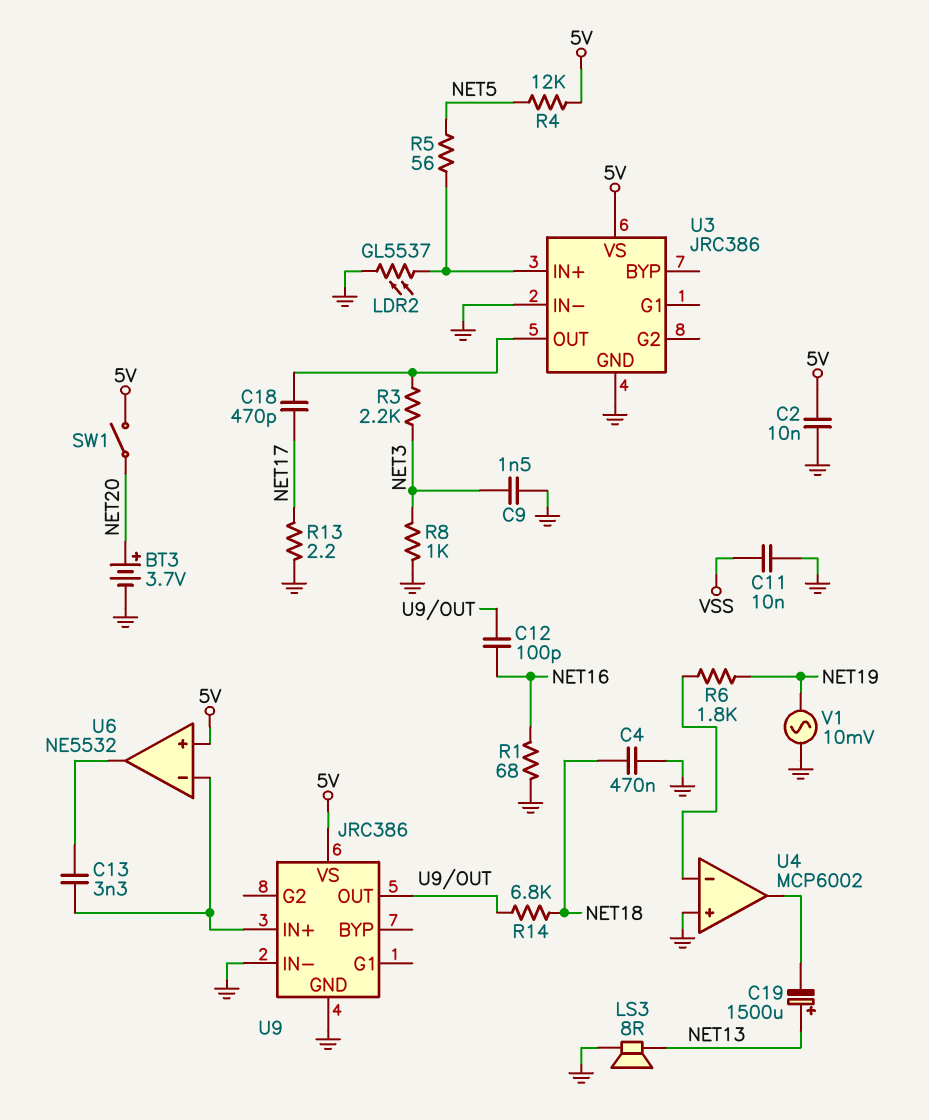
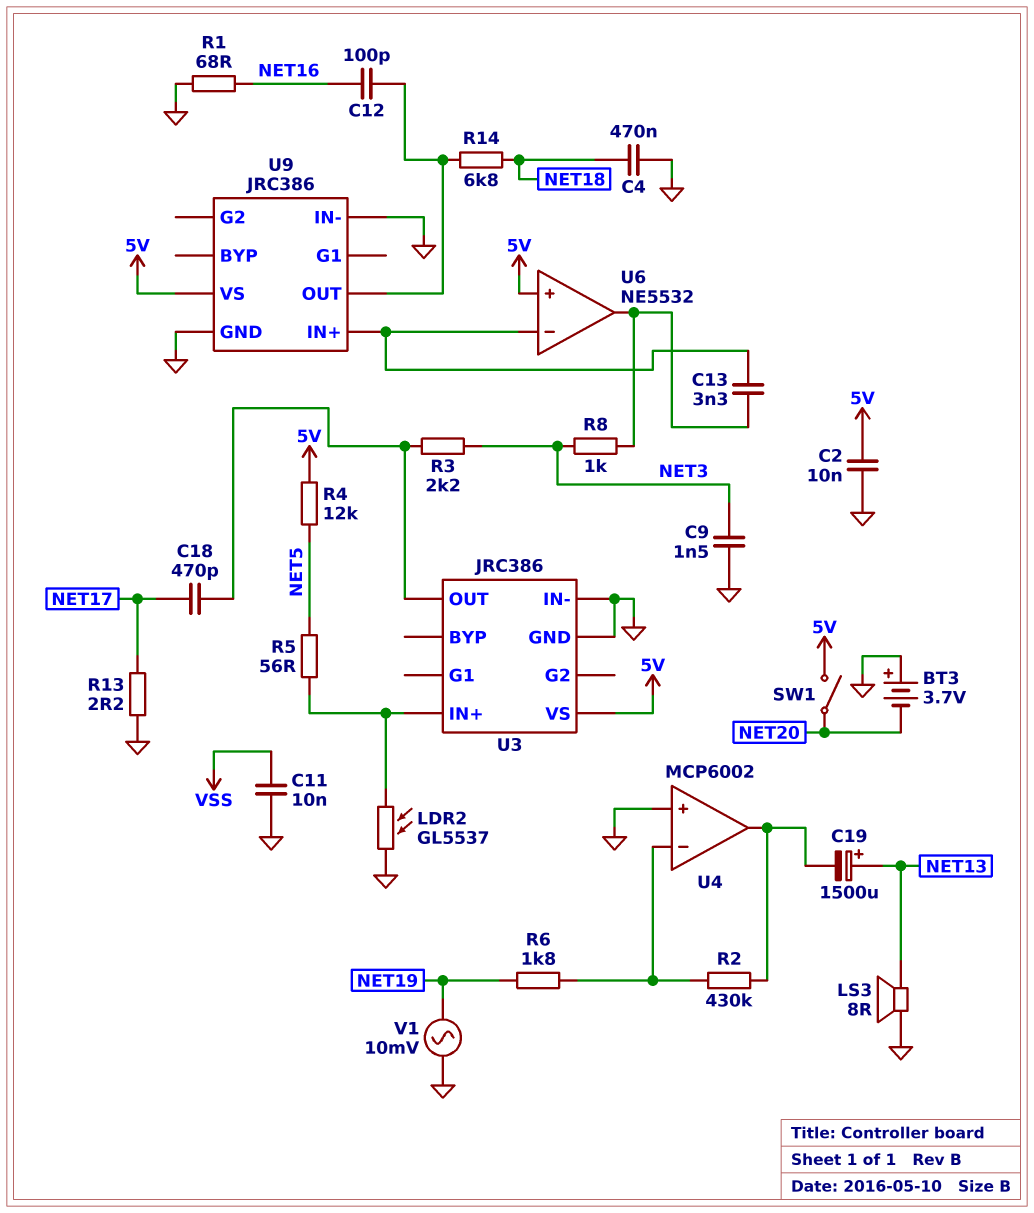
BT3: 3.7V (plus NET20, minus GND) -> 3.7V (plus GND, minus NET20)
R2: none -> 430k (U4/in-, U4/out)
R8: 1k (GND, NET3) -> 1k (NET3, U6/out)

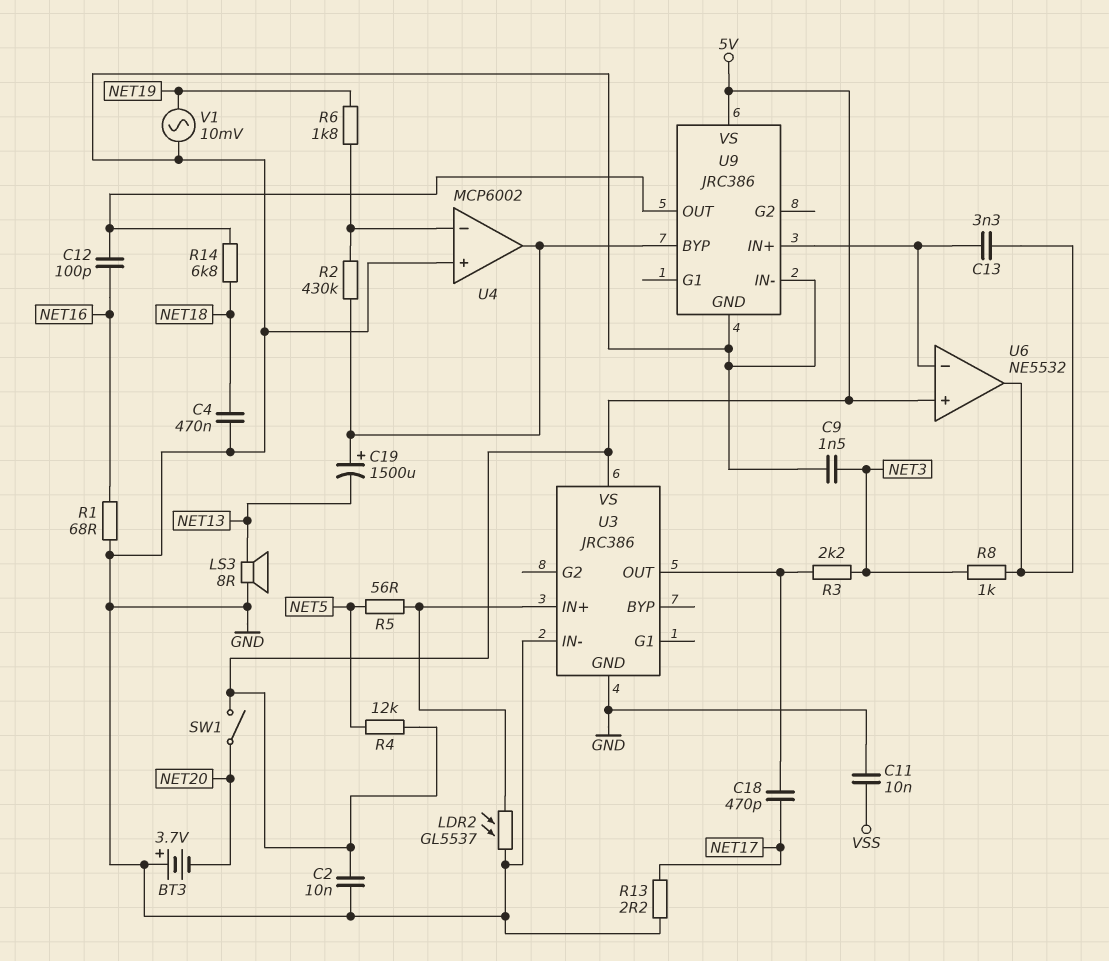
C19: 1500uF (plus NET13, minus U4/out) -> 1500uF (plus U4/out, minus NET13)
U9 pin BYP: none -> U4/out

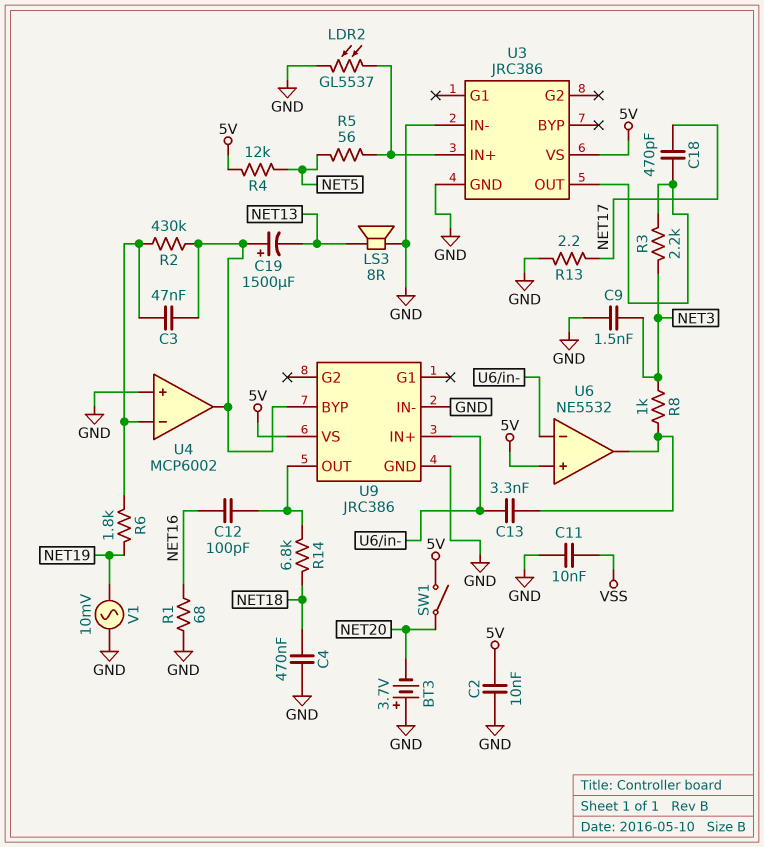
C3: none -> 47nF (U4/in-, U4/out)

